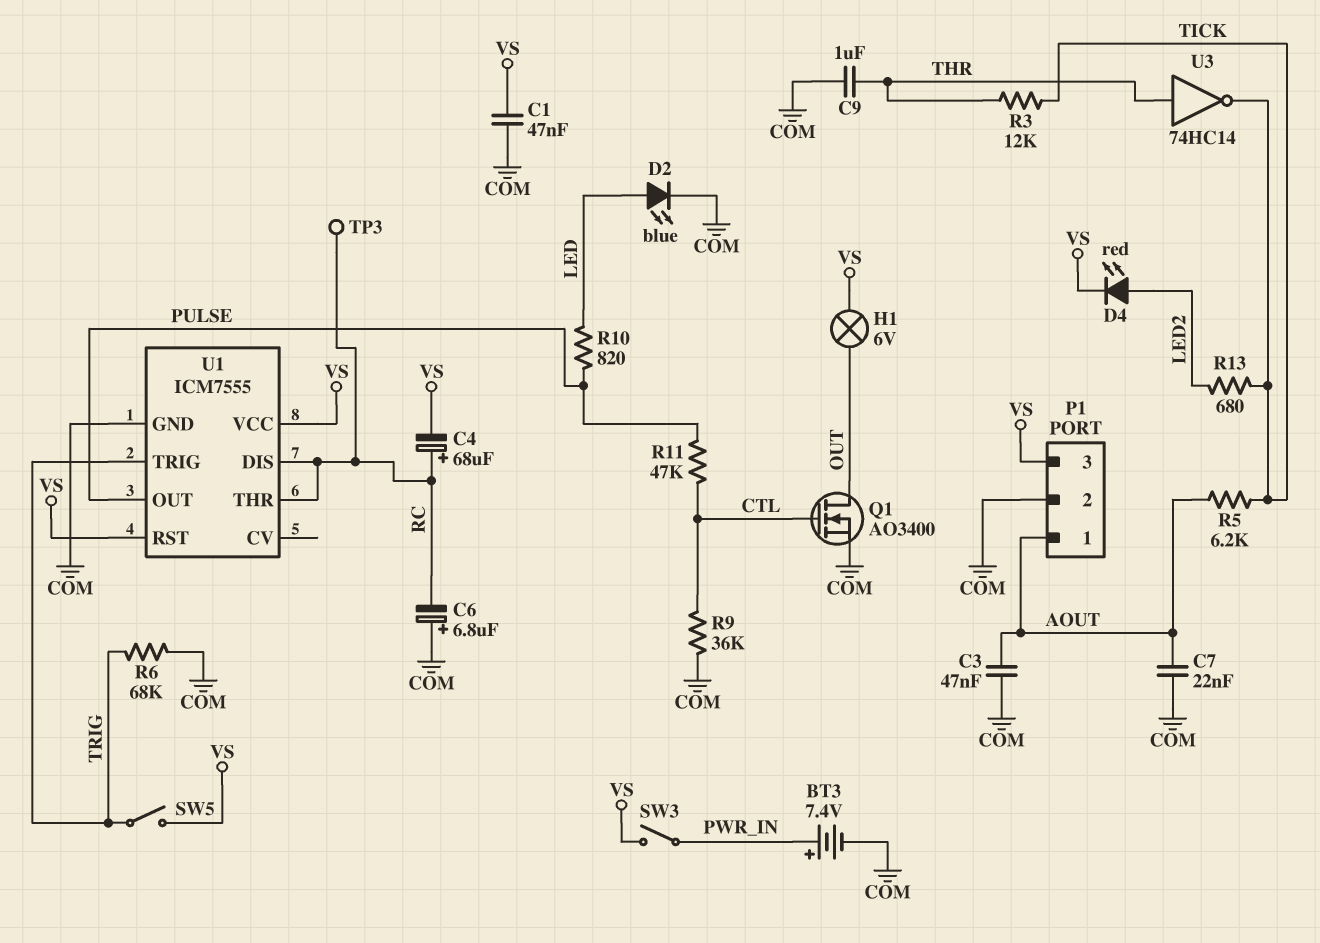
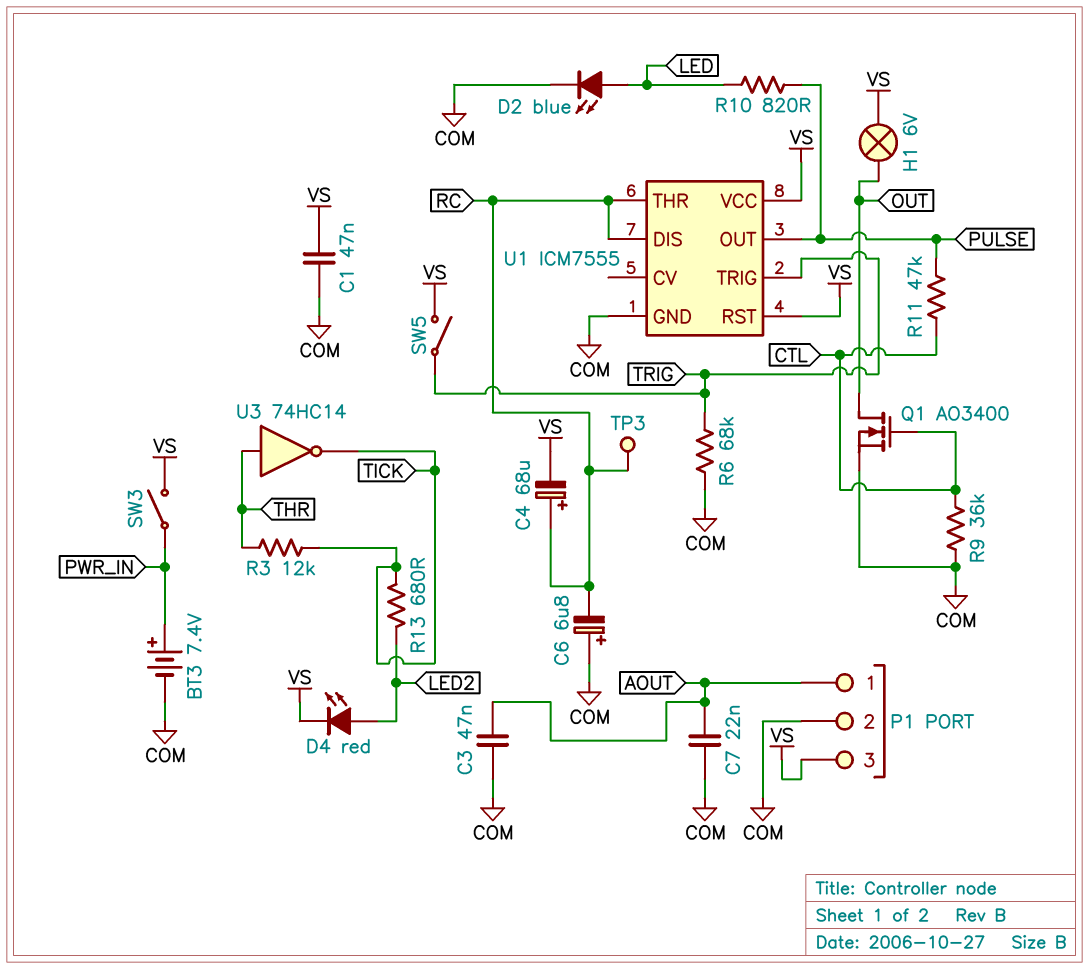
C9: 1uF (COM, THR) -> none
R5: 6.2k (AOUT, TICK) -> none

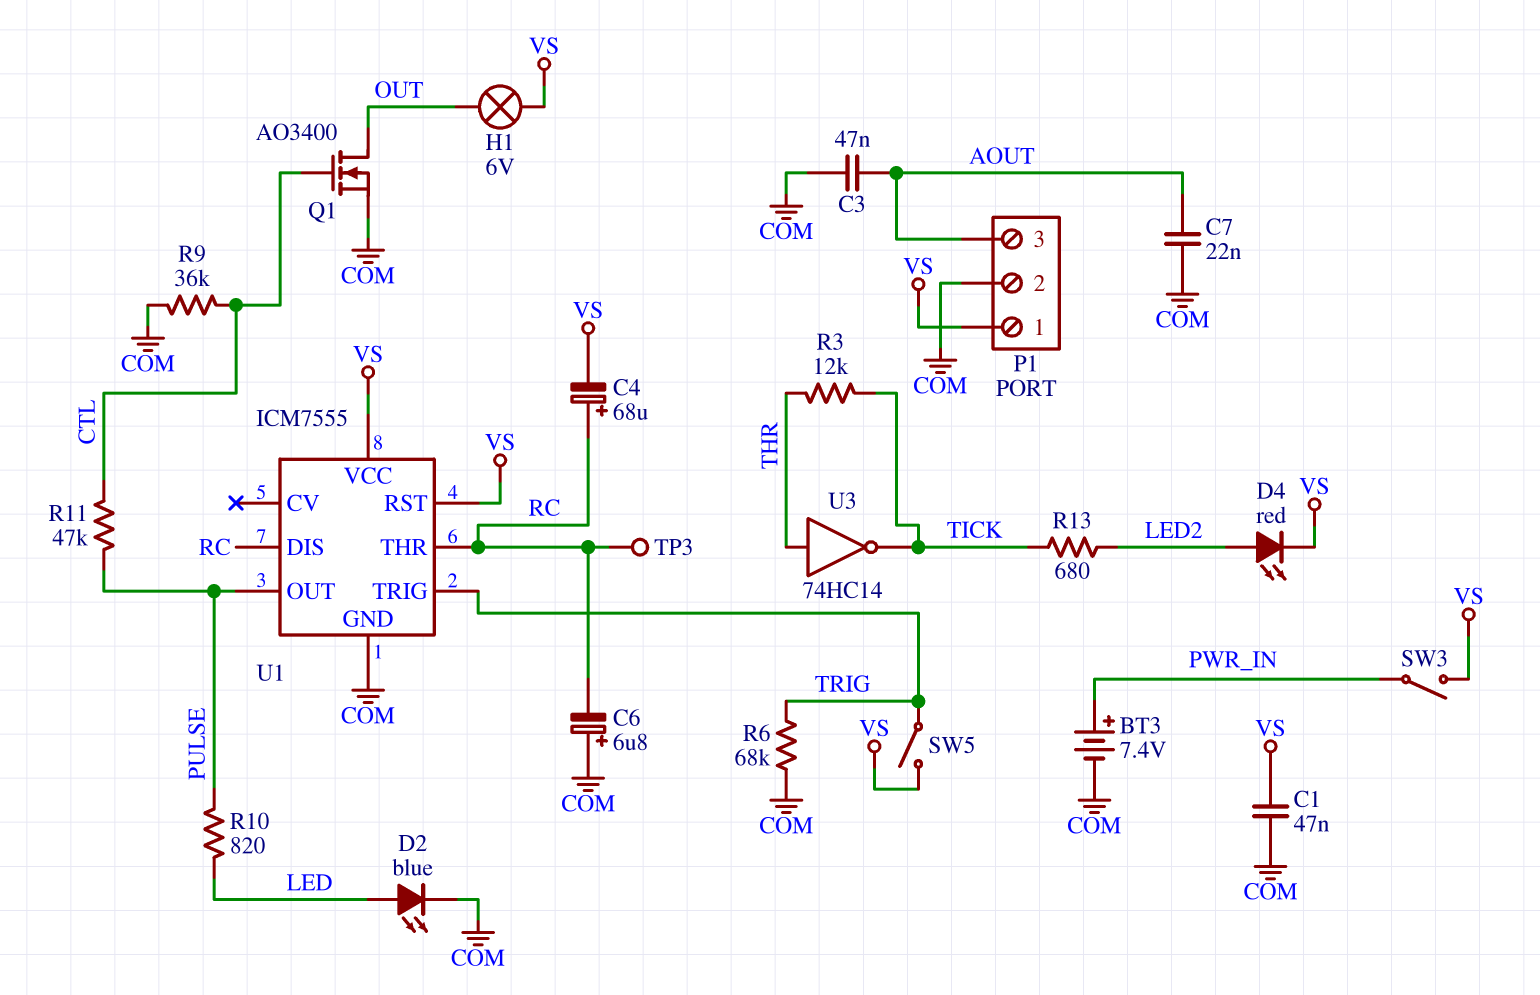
P1 pin 1: AOUT -> VS
P1 pin 3: VS -> AOUT

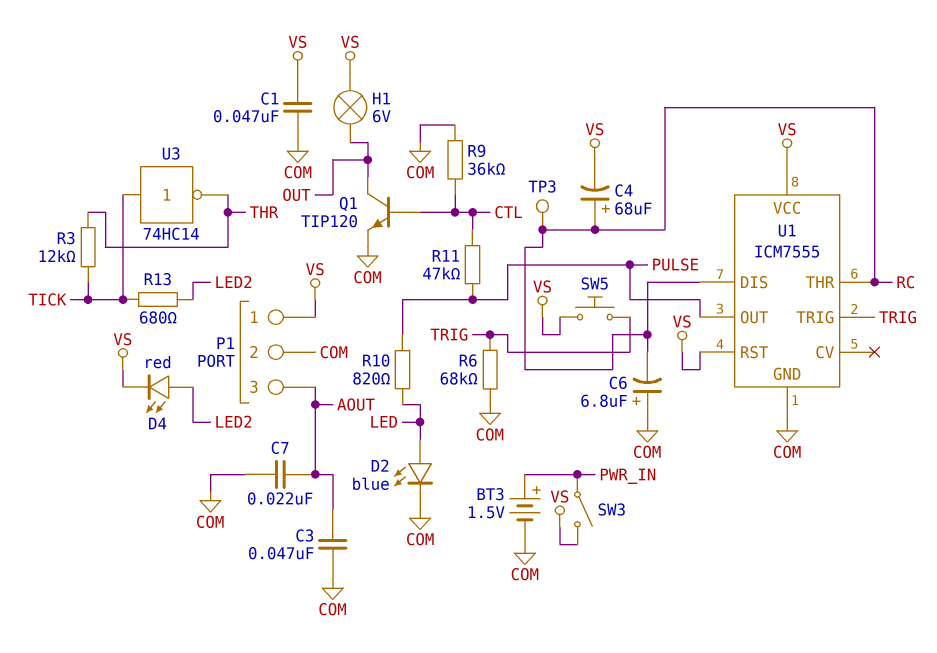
BT3: 7.4V (plus PWR_IN, minus COM) -> 1.5V (plus PWR_IN, minus COM)
Q1: NMOS AO3400 (G CTL, D OUT, S COM) -> NPN TIP120 (B CTL, C OUT, E COM)
SW5: switch (TRIG, VS) -> button (TRIG, VS)
U3: NOT 74HC14 (in THR, out TICK) -> NOT 74HC14 (in TICK, out THR)

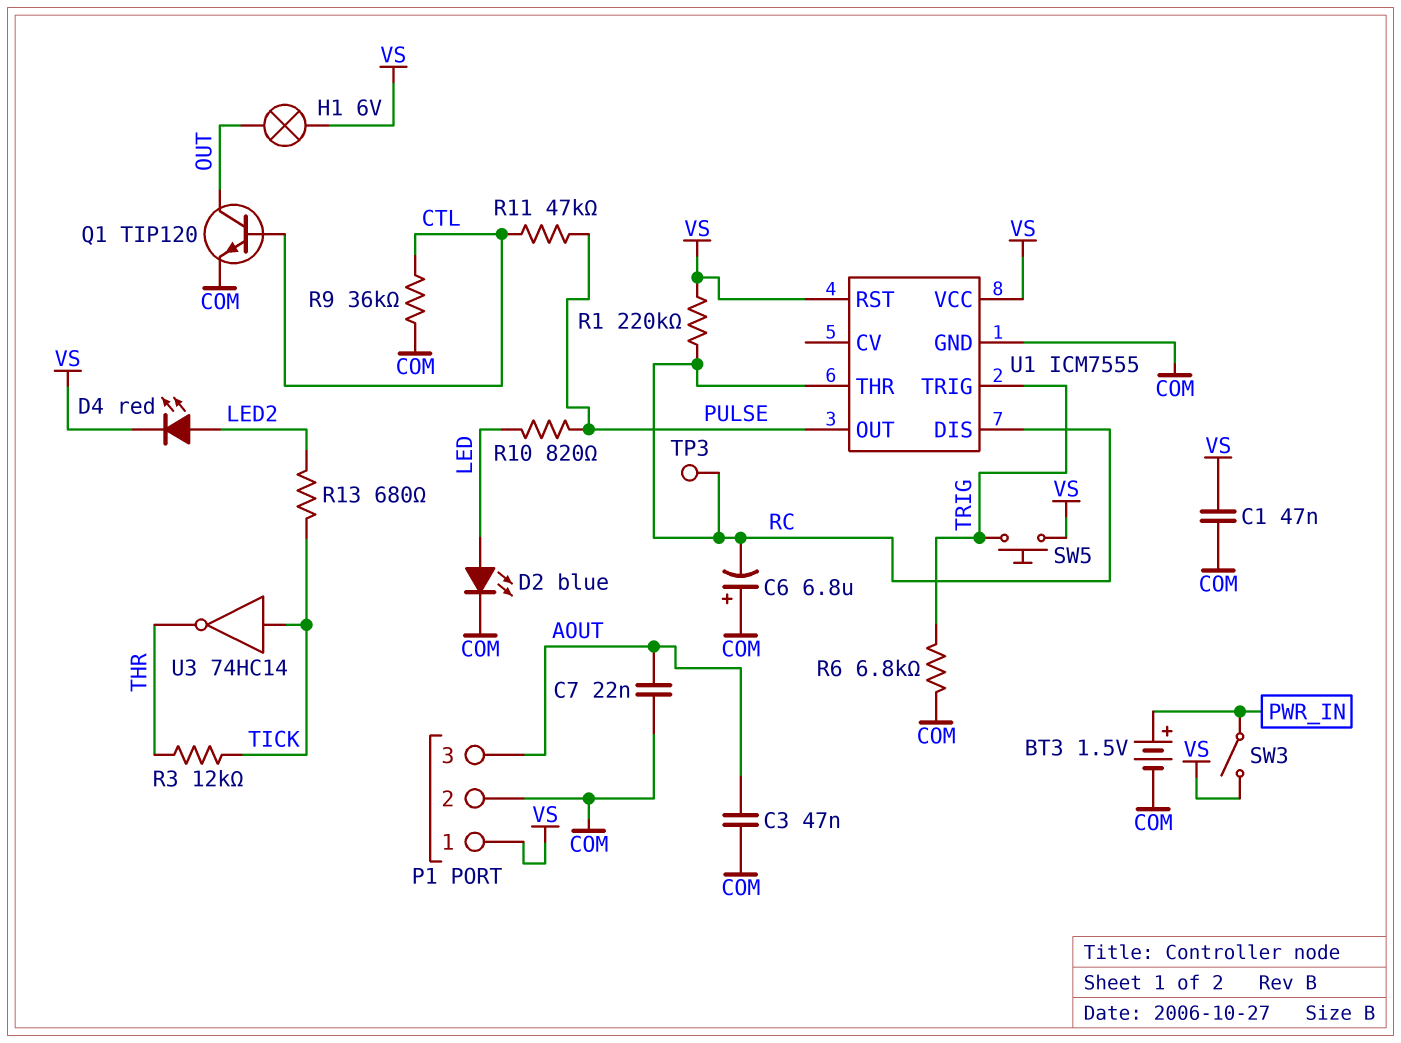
C4: 68uF (plus RC, minus VS) -> none
R1: none -> 220k (RC, VS)
R6: 68k (COM, TRIG) -> 6.8k (COM, TRIG)

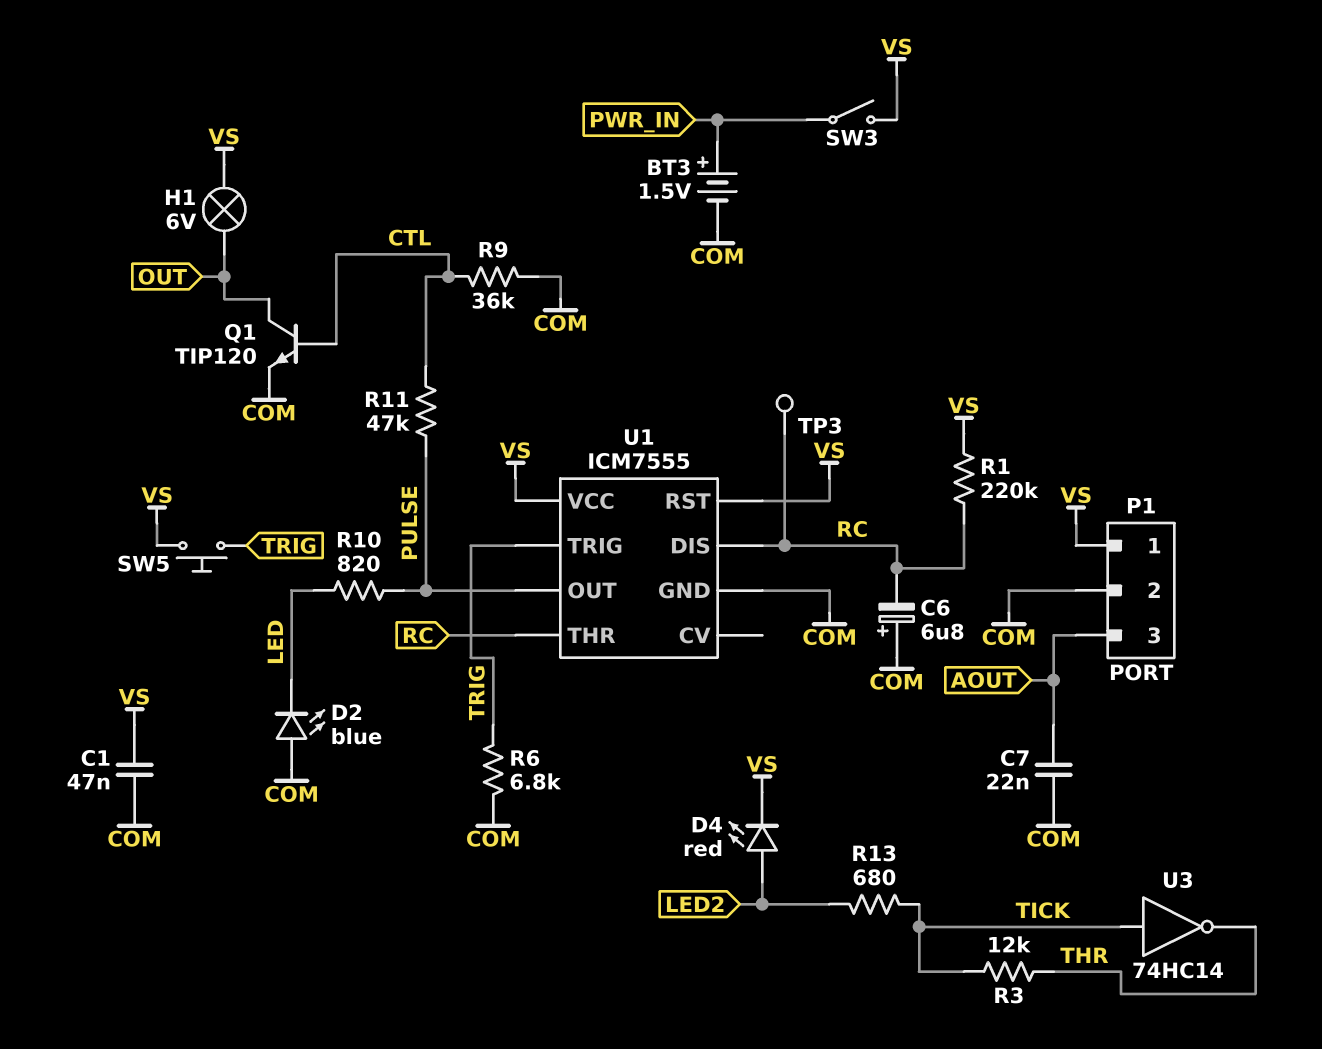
C3: 47nF (AOUT, COM) -> none
D2: LED blue (A LED, K COM) -> LED blue (A COM, K LED)

